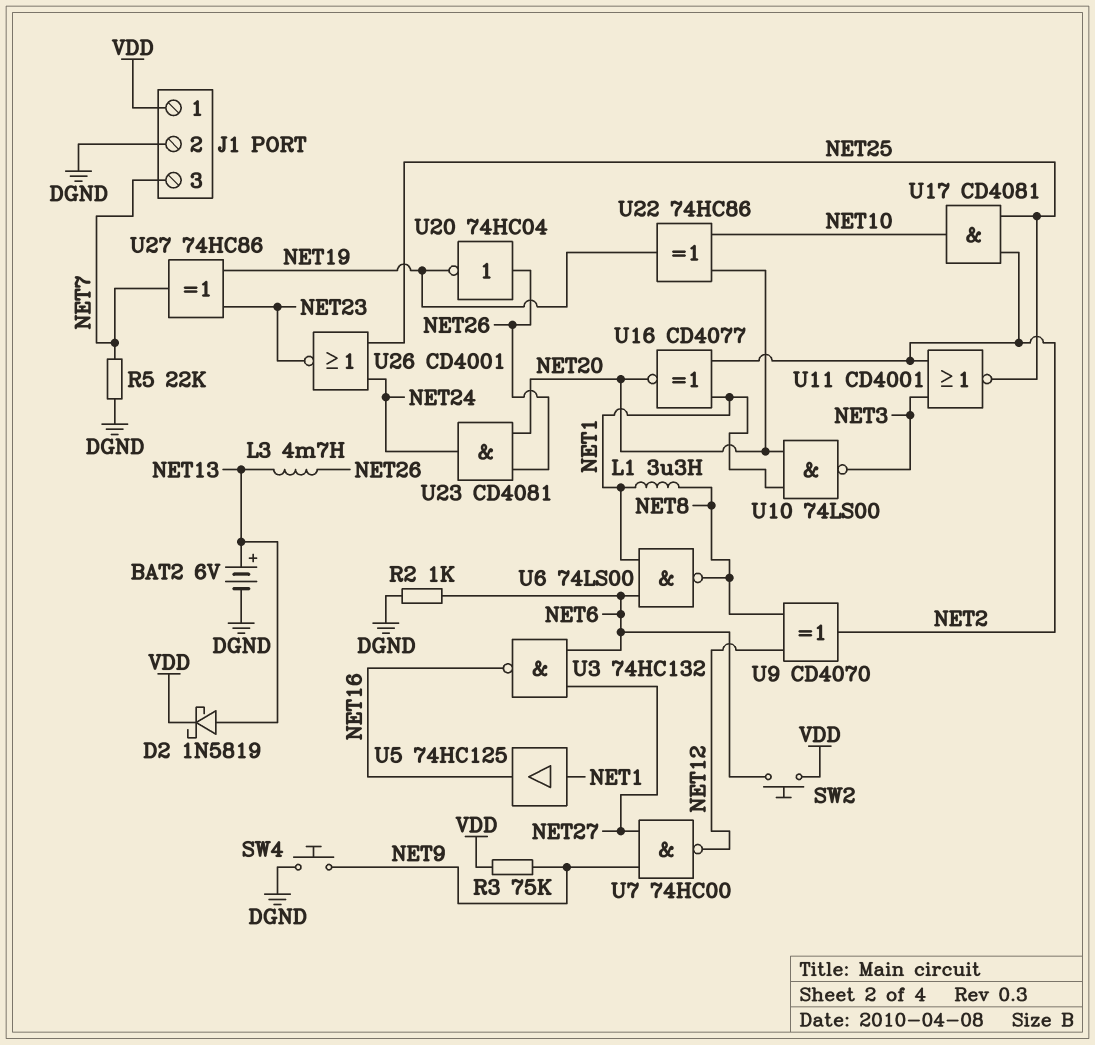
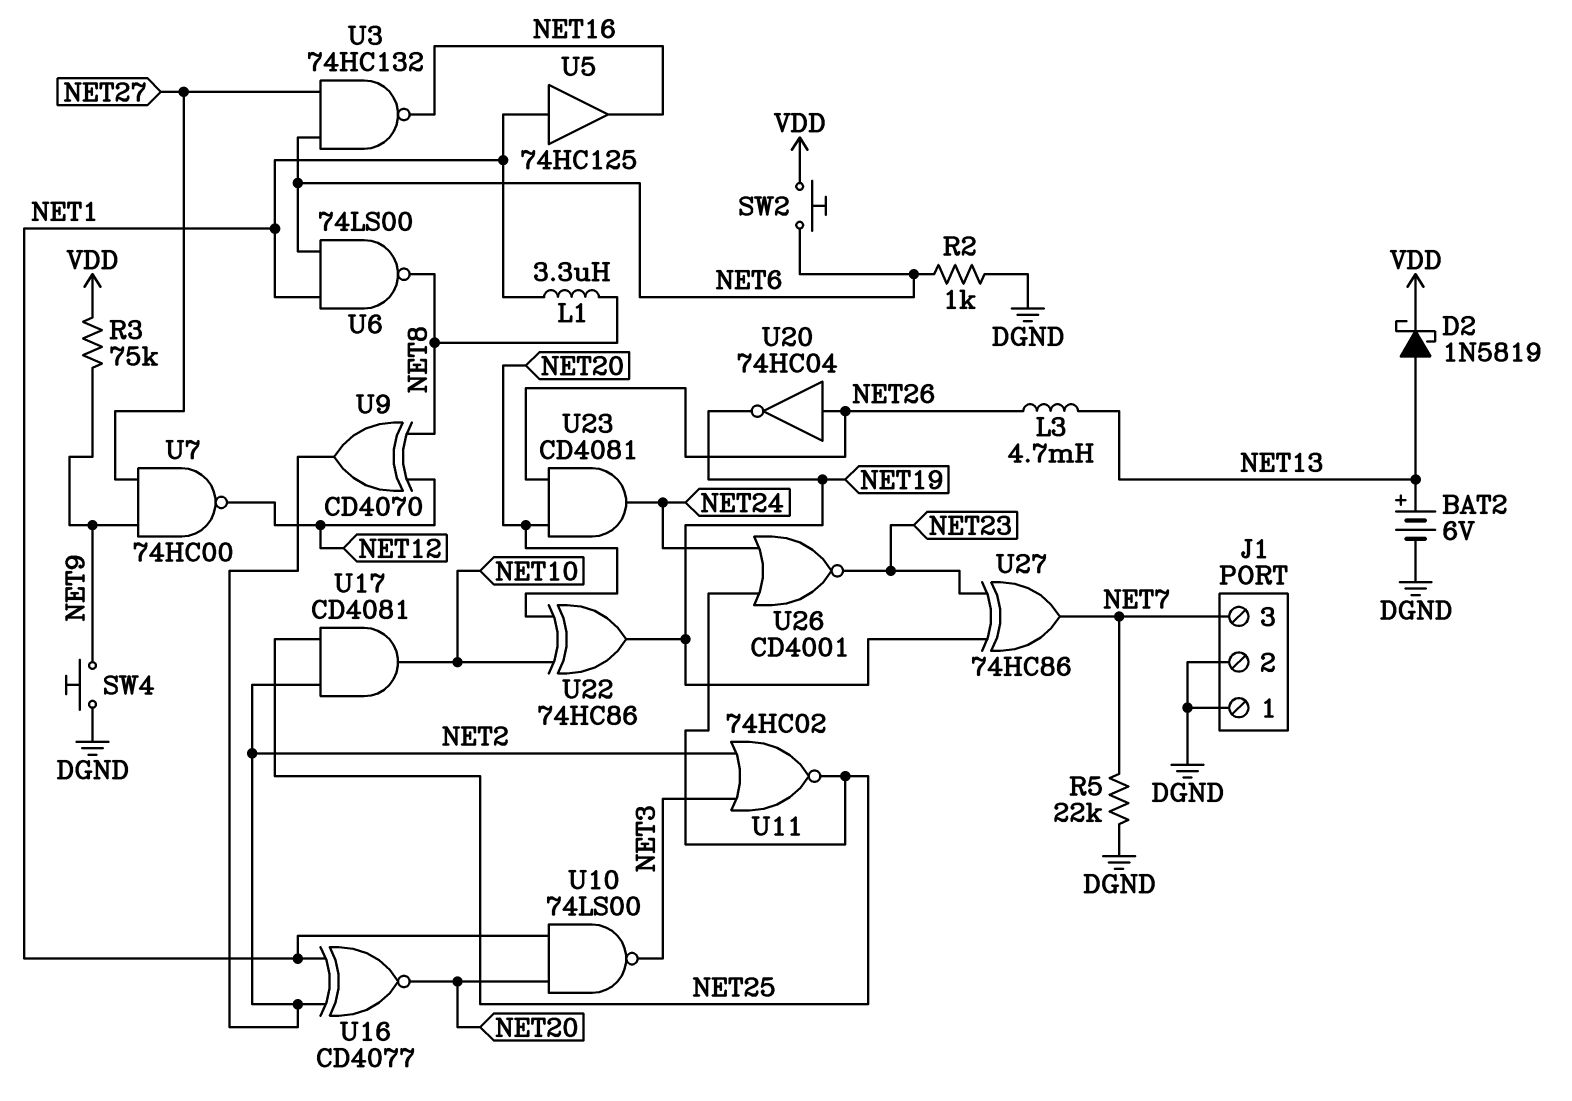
J1 pin 1: VDD -> DGND
U11: NOR CD4001 (in NET2, in NET3, out NET25) -> NOR 74HC02 (in NET2, in NET3, out NET25)

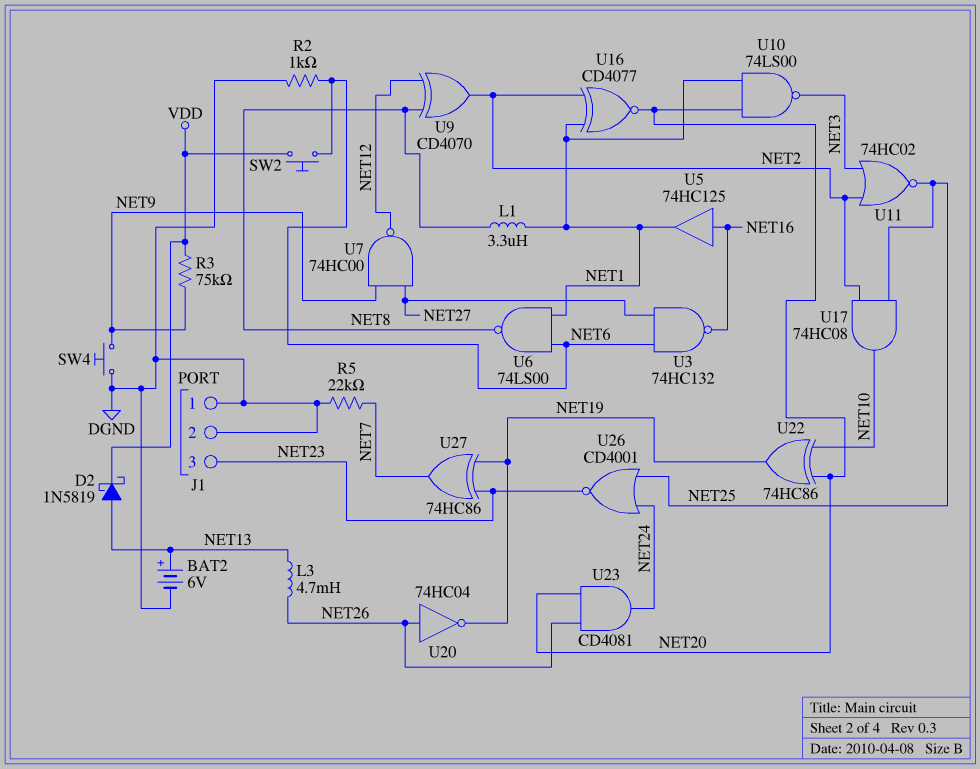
J1 pin 3: NET7 -> NET23
U5: buffer 74HC125 (in NET1, out NET16) -> buffer 74HC125 (in NET16, out NET1)
U17: AND CD4081 (in NET2, in NET25, out NET10) -> AND 74HC08 (in NET2, in NET25, out NET10)

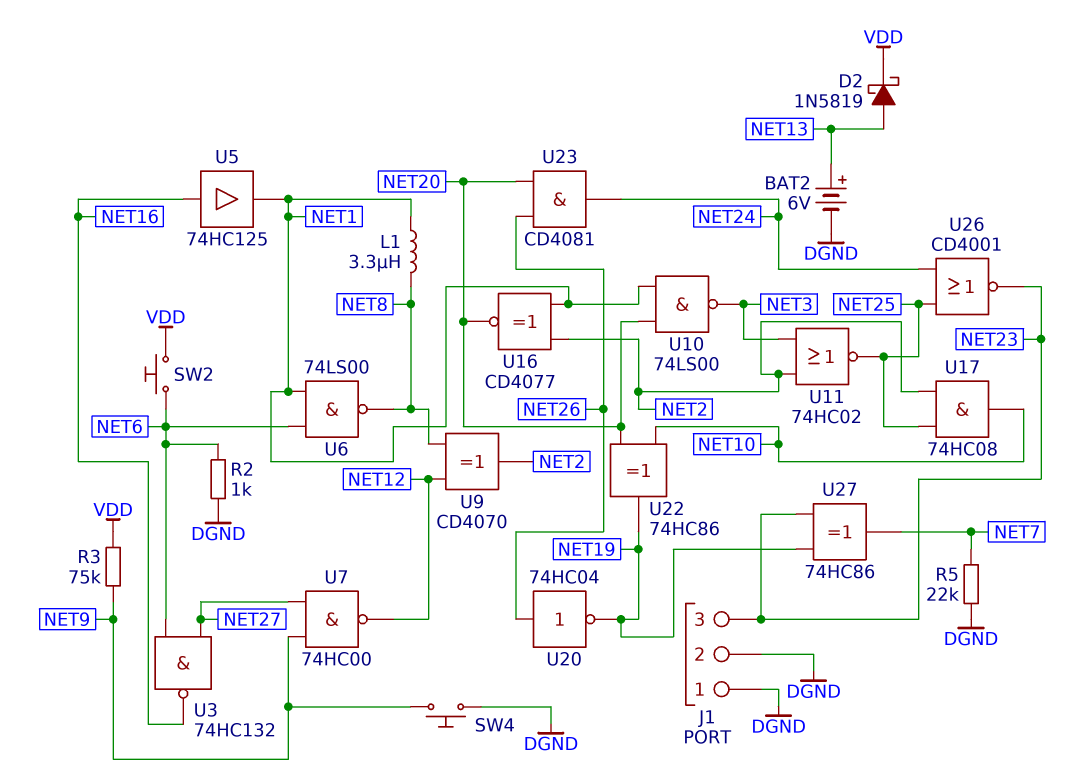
L3: 4.7mH (NET13, NET26) -> none

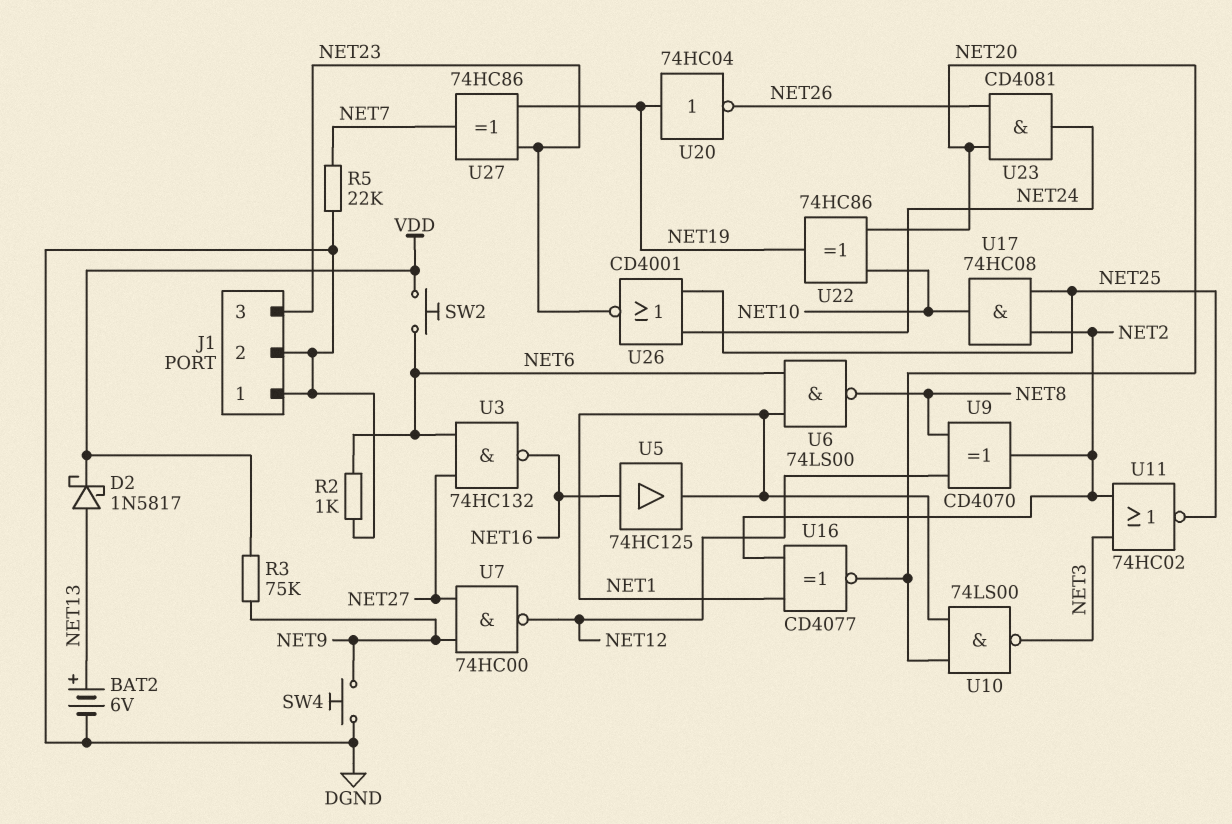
D2: schottky 1N5819 (A NET13, K VDD) -> schottky 1N5817 (A NET13, K VDD)
L1: 3.3uH (NET1, NET8) -> none
U20: NOT 74HC04 (in NET26, out NET19) -> NOT 74HC04 (in NET19, out NET26)

